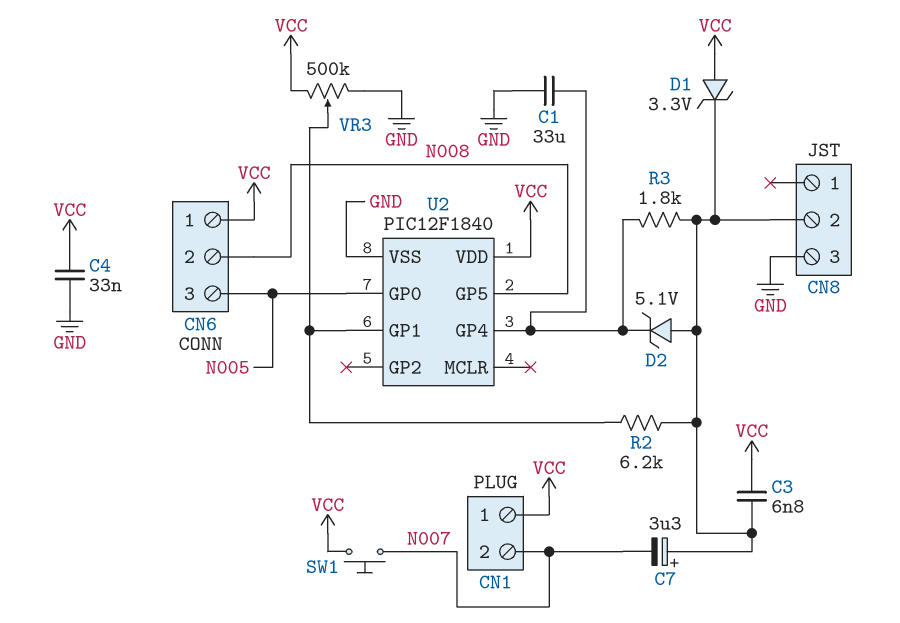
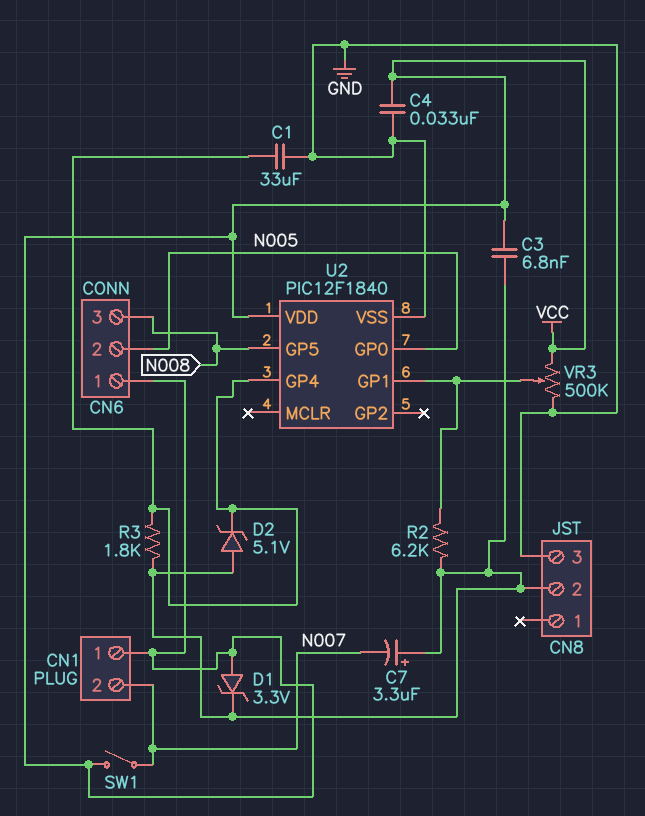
CN6 pin 2: N008 -> N005
CN6 pin 3: N005 -> N008
SW1: button (N007, VCC) -> switch (N007, VCC)

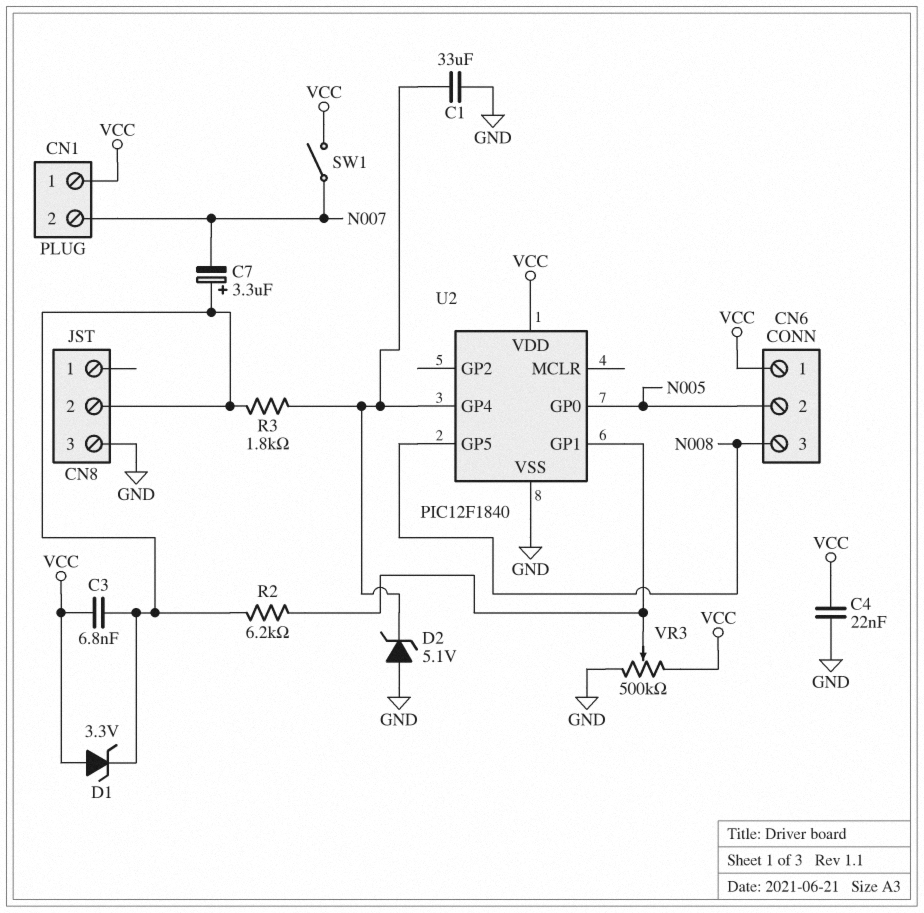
C4: 33nF (GND, VCC) -> 22nF (GND, VCC)
D2: zener 5.1V (A CN8/2, K U2/GP4) -> zener 5.1V (A GND, K U2/GP4)

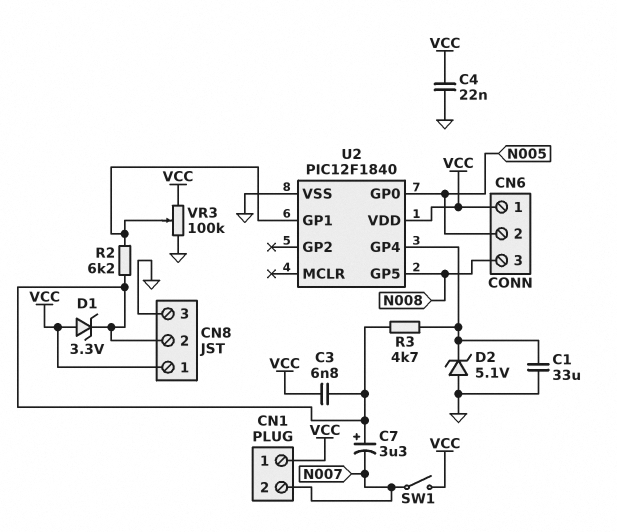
CN8 pin 1: none -> VCC
R3: 1.8k (CN8/2, U2/GP4) -> 4.7k (CN8/2, U2/GP4)
VR3: 500k (GND, VCC, wiper U2/GP1) -> 100k (GND, VCC, wiper U2/GP1)

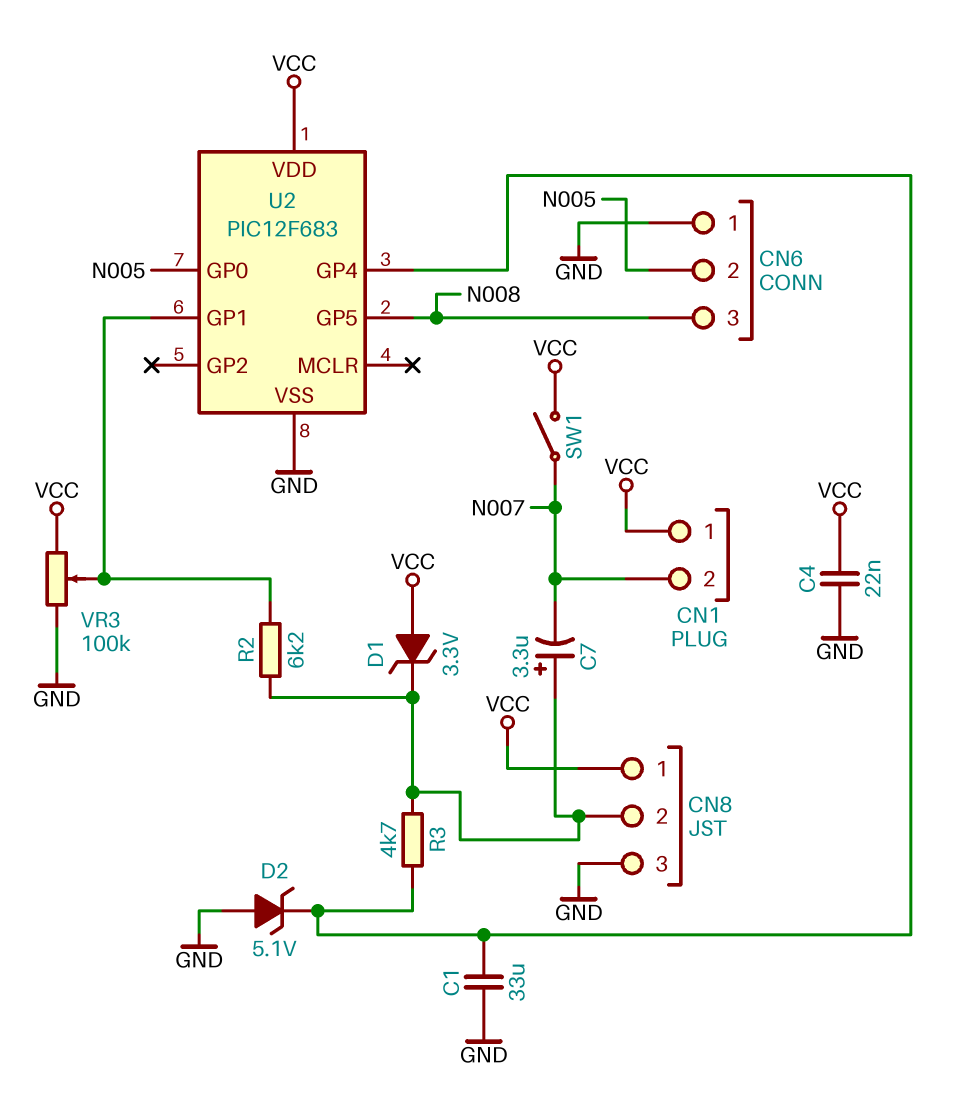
C3: 6.8nF (CN8/2, VCC) -> none
CN6 pin 1: VCC -> GND
U2: PIC12F1840 -> PIC12F683

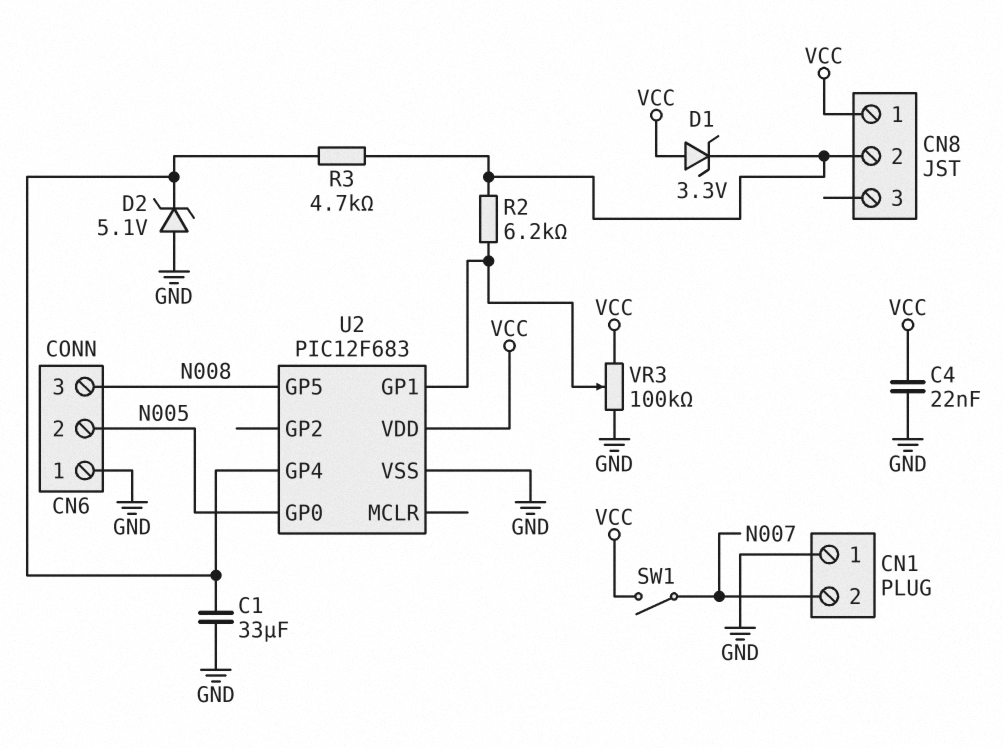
C7: 3.3uF (plus CN8/2, minus N007) -> none
CN1 pin 1: VCC -> GND
CN8 pin 3: GND -> none

